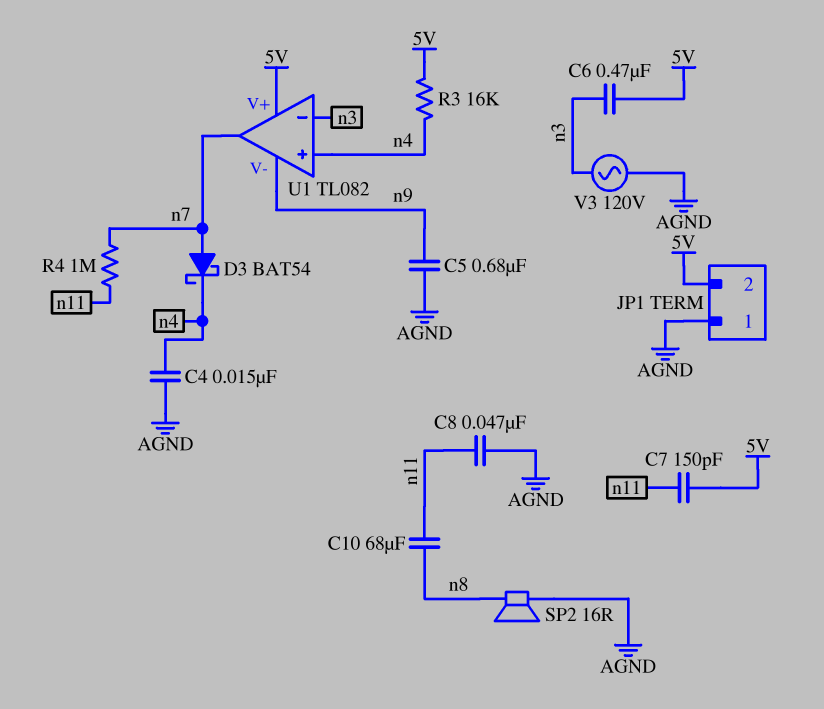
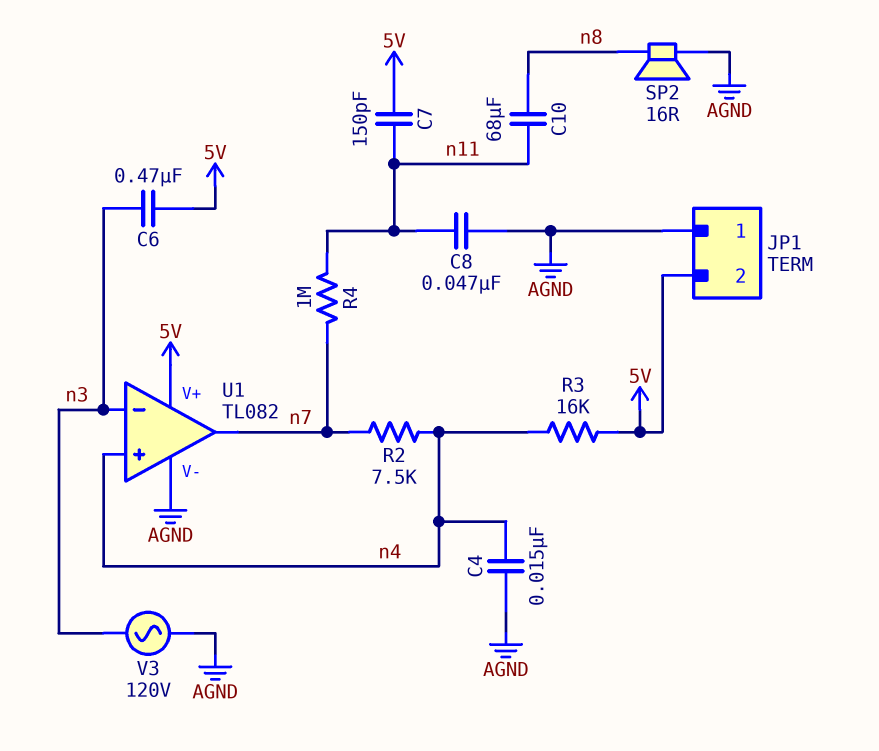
C5: 680nF (AGND, n9) -> none
D3: schottky BAT54 (A n7, K n4) -> none
R2: none -> 7.5k (n4, n7)
U1 pin V-: n9 -> AGND

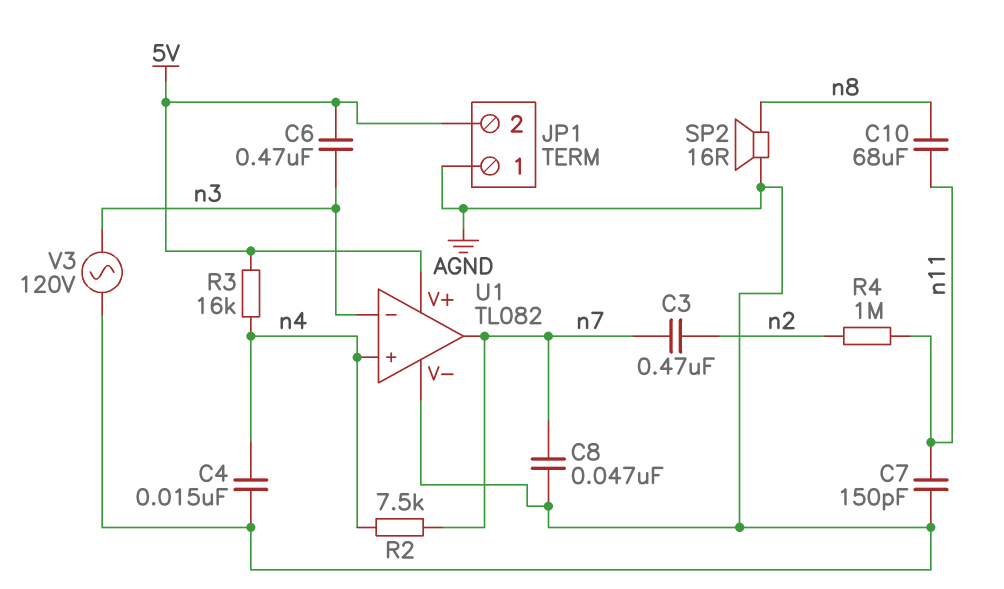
C3: none -> 470nF (n2, n7)
C7: 150pF (5V, n11) -> 150pF (AGND, n11)
C8: 47nF (AGND, n11) -> 47nF (AGND, n7)
R4: 1M (n7, n11) -> 1M (n2, n11)

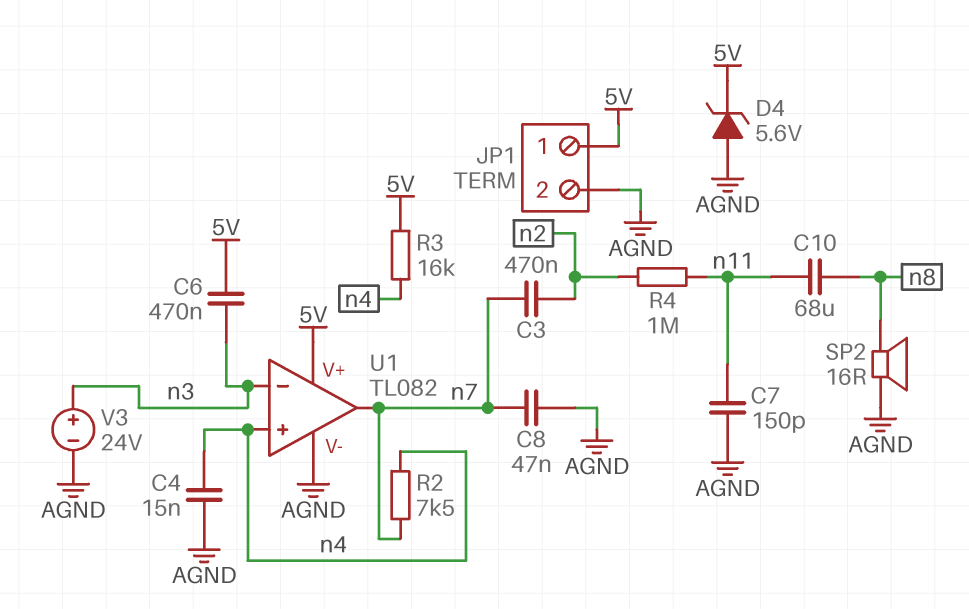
D4: none -> zener 5.6V (A AGND, K 5V)
JP1 pin 1: AGND -> 5V
JP1 pin 2: 5V -> AGND
V3: AC 120V (AGND, n3) -> 24V (plus n3, minus AGND)

